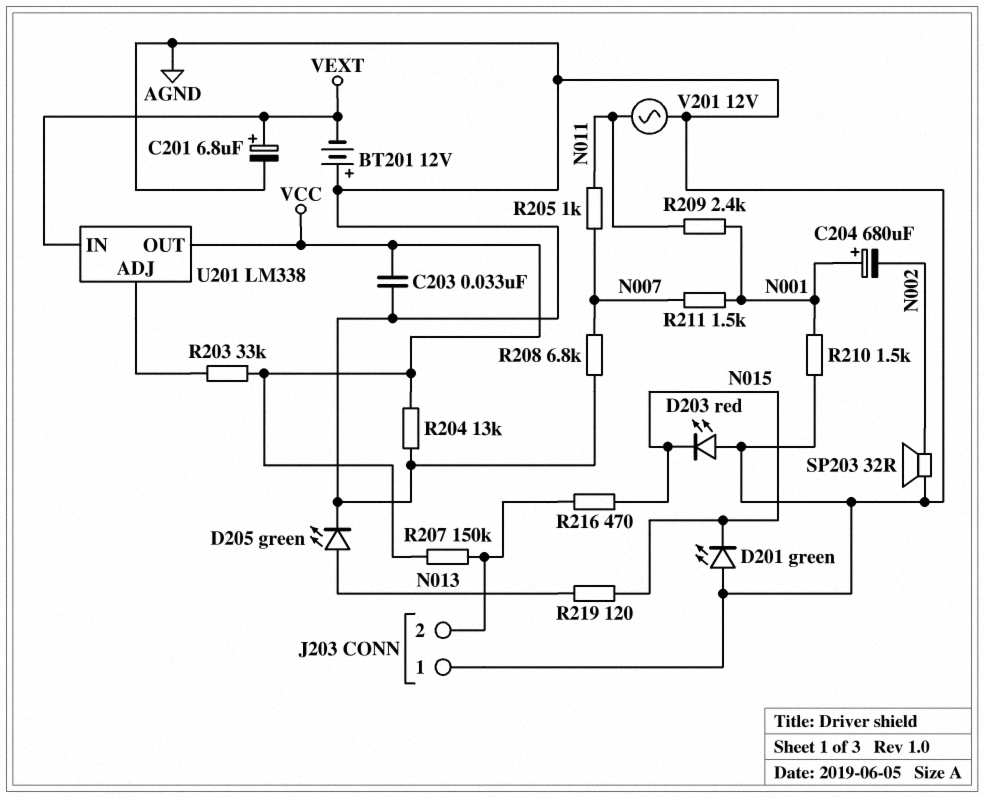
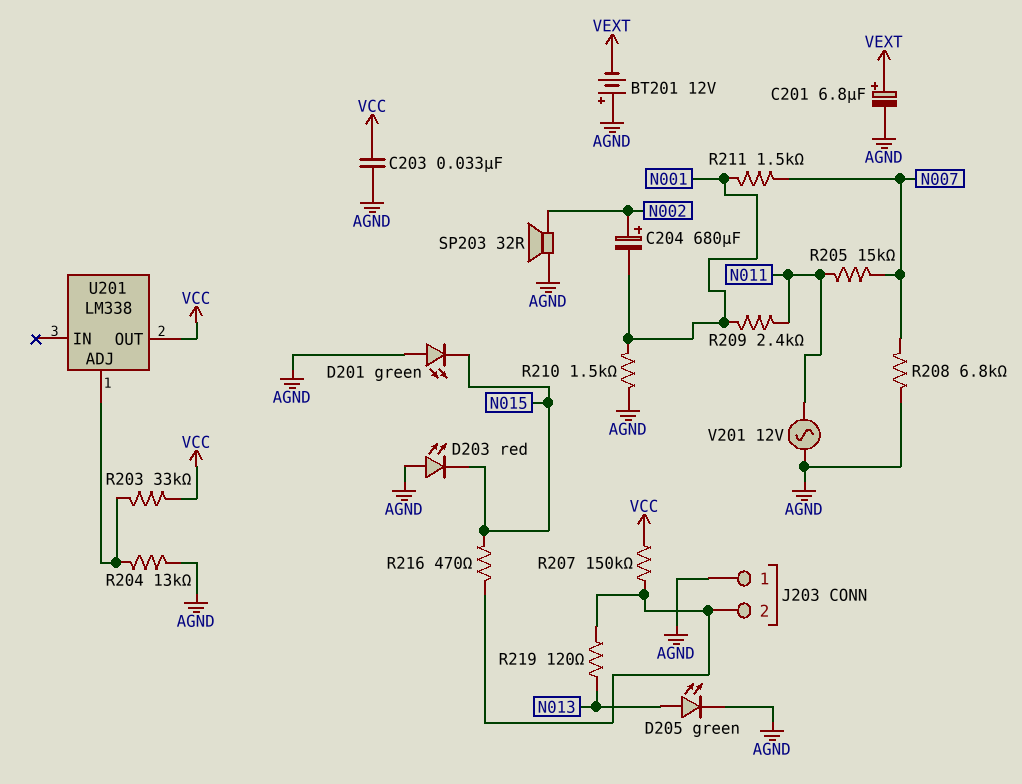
C204: 680uF (plus N001, minus N002) -> 680uF (plus N002, minus N001)
R204: 13k (AGND, VCC) -> 13k (AGND, U201/ADJ)
R205: 1k (N007, N011) -> 15k (N007, N011)
R219: 120 (N013, N015) -> 120 (J203/2, N013)
U201 pin IN: VEXT -> none

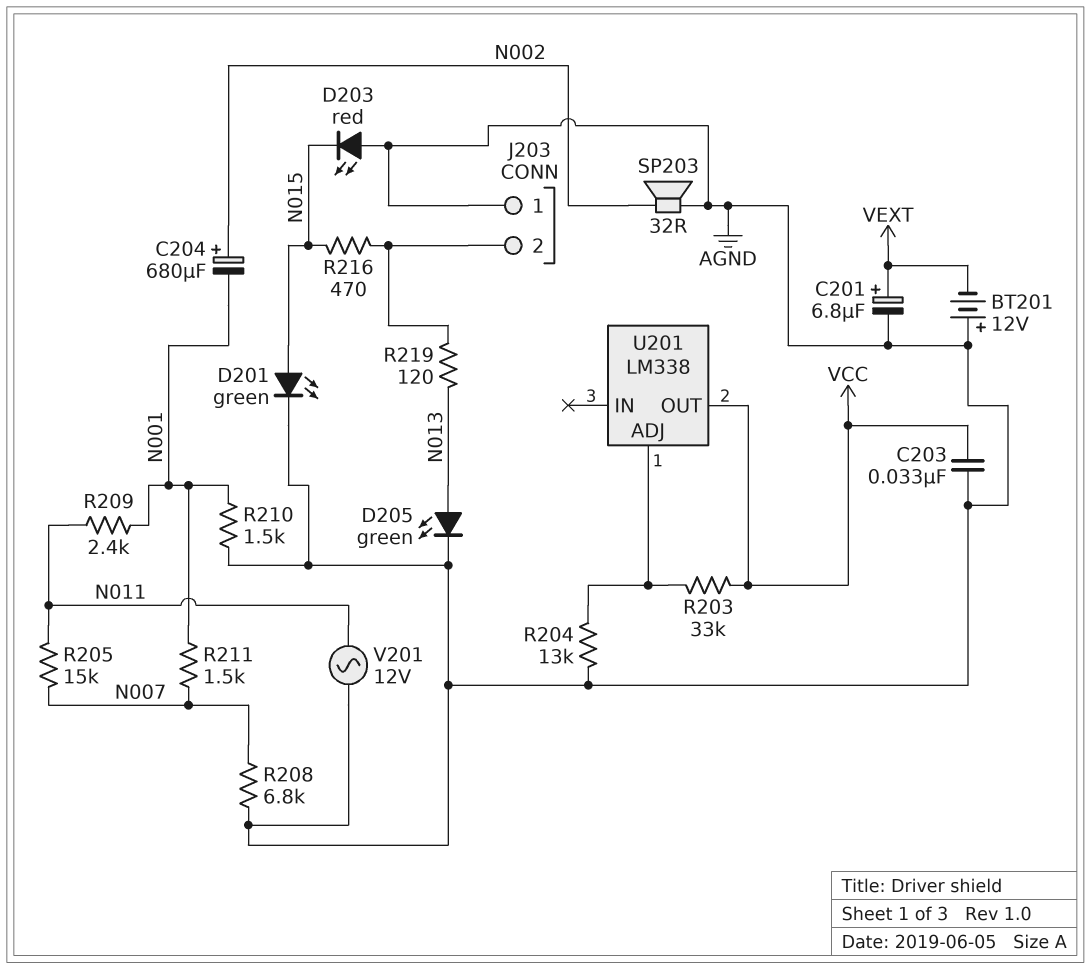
D201: LED green (A AGND, K N015) -> LED green (A N015, K AGND)
R207: 150k (J203/2, VCC) -> none

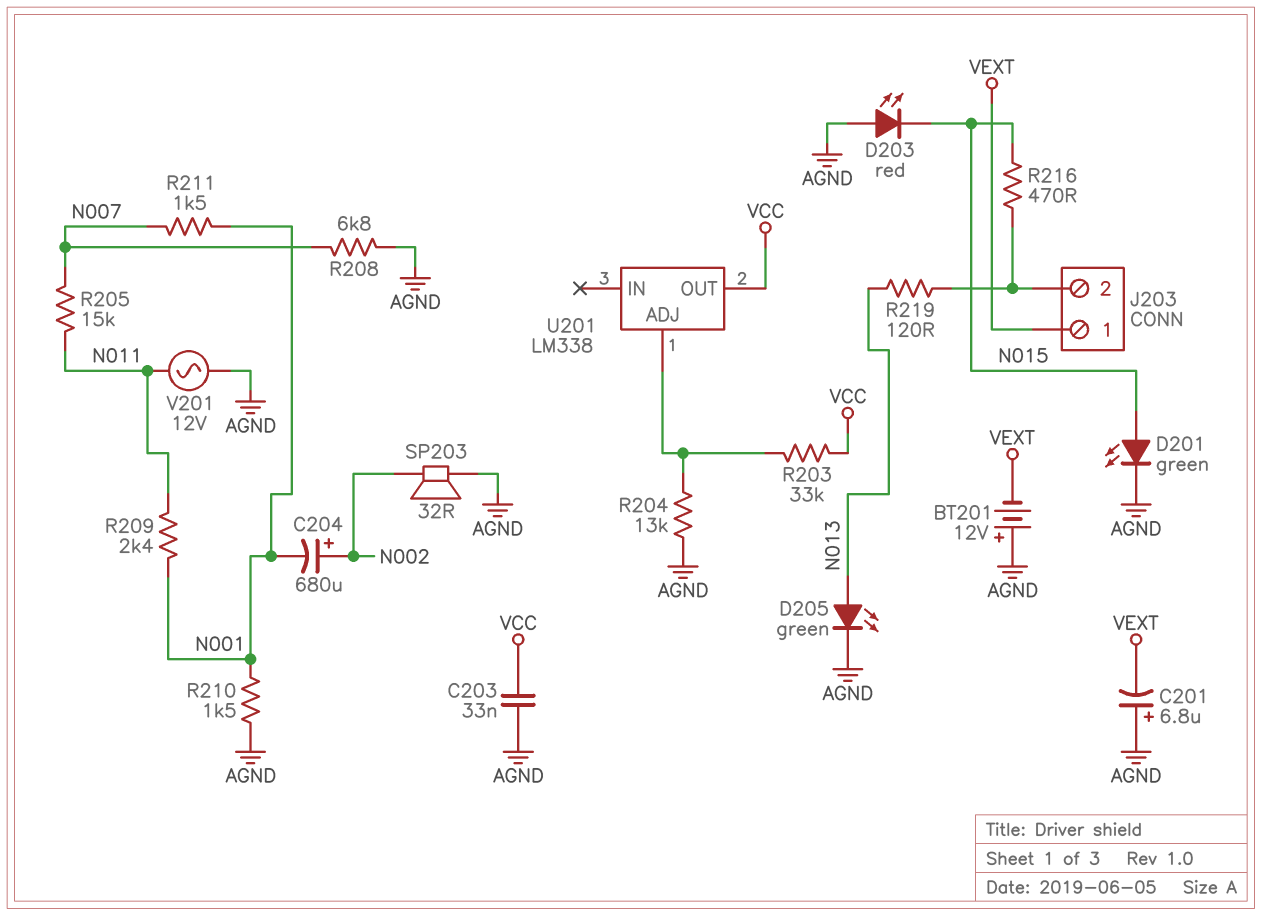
C201: 6.8uF (plus VEXT, minus AGND) -> 6.8uF (plus AGND, minus VEXT)
J203 pin 1: AGND -> VEXT

